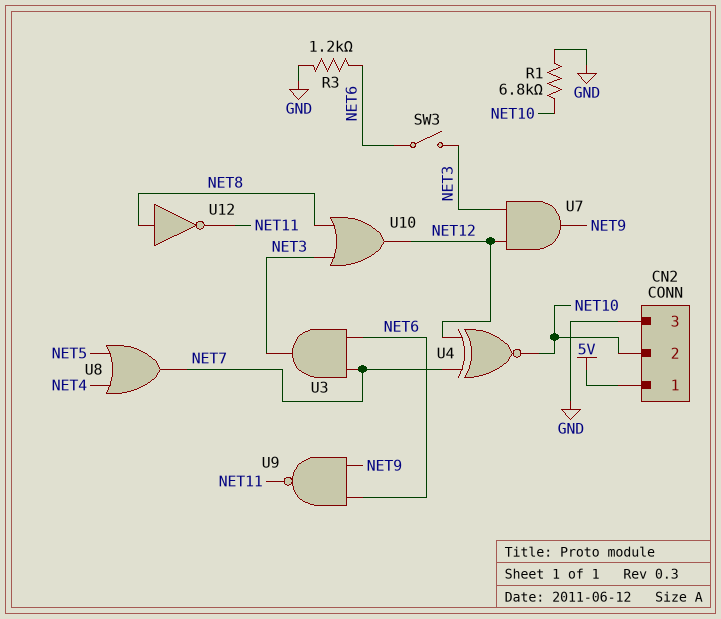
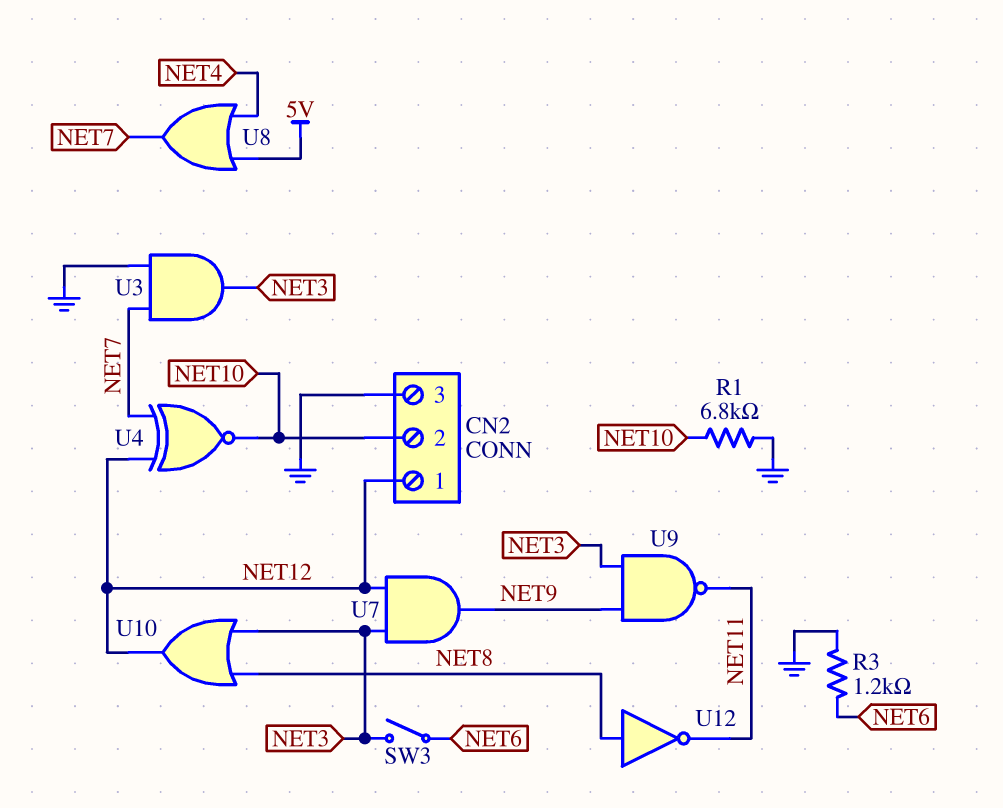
CN2 pin 1: 5V -> NET12
U3: AND (in NET6, in NET7, out NET3) -> AND (in GND, in NET7, out NET3)
U8: OR (in NET4, in NET5, out NET7) -> OR (in 5V, in NET4, out NET7)
U9: NAND (in NET6, in NET9, out NET11) -> NAND (in NET3, in NET9, out NET11)

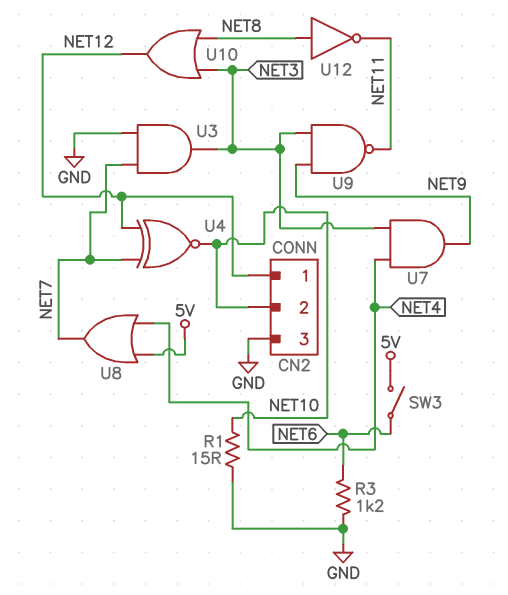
R1: 6.8k (GND, NET10) -> 15 (GND, NET10)
SW3: switch (NET3, NET6) -> switch (5V, NET6)
U7: AND (in NET3, in NET12, out NET9) -> AND (in NET3, in NET4, out NET9)

